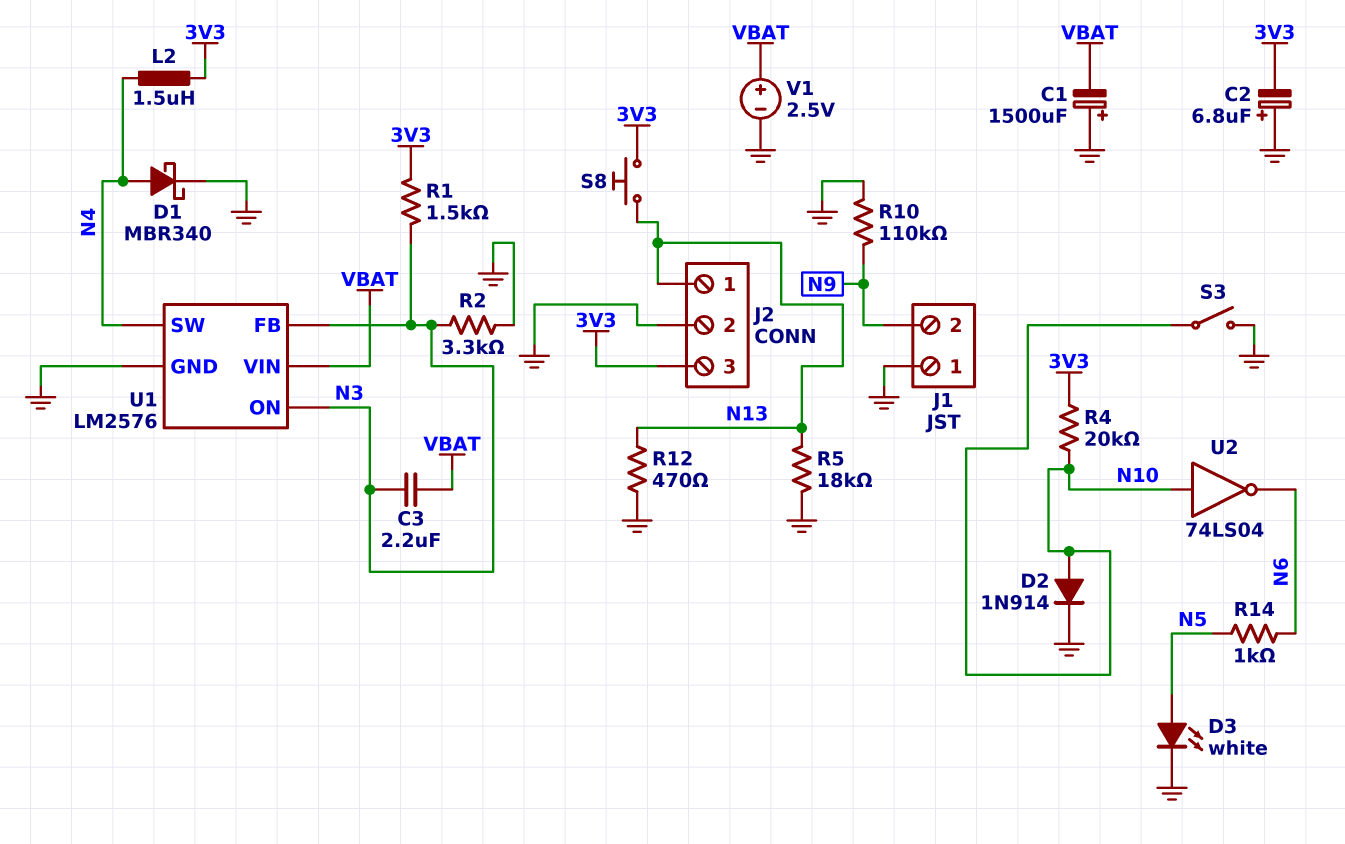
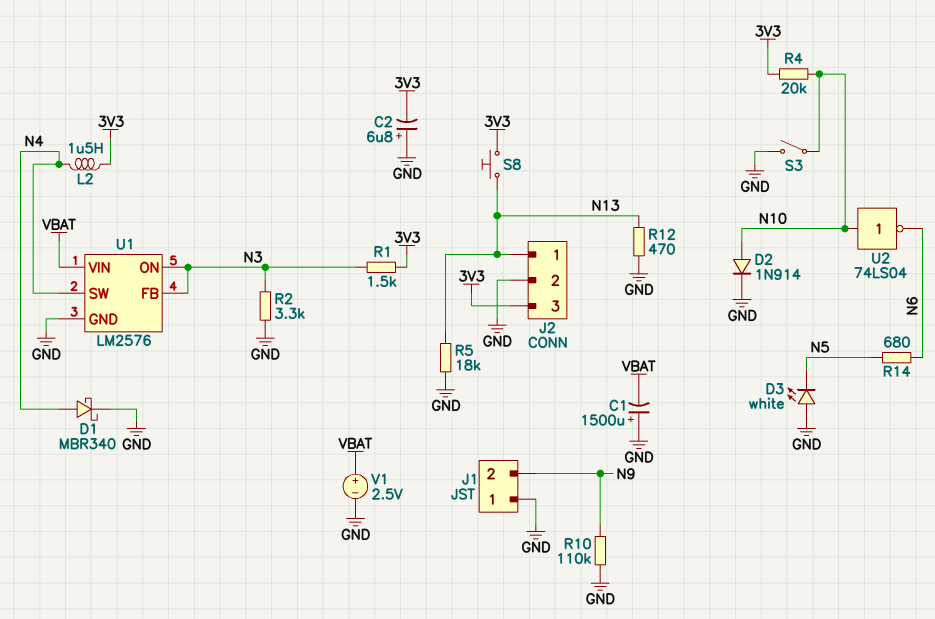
C3: 2.2uF (N3, VBAT) -> none
D3: LED white (A N5, K GND) -> LED white (A GND, K N5)
R14: 1k (N5, N6) -> 680 (N5, N6)

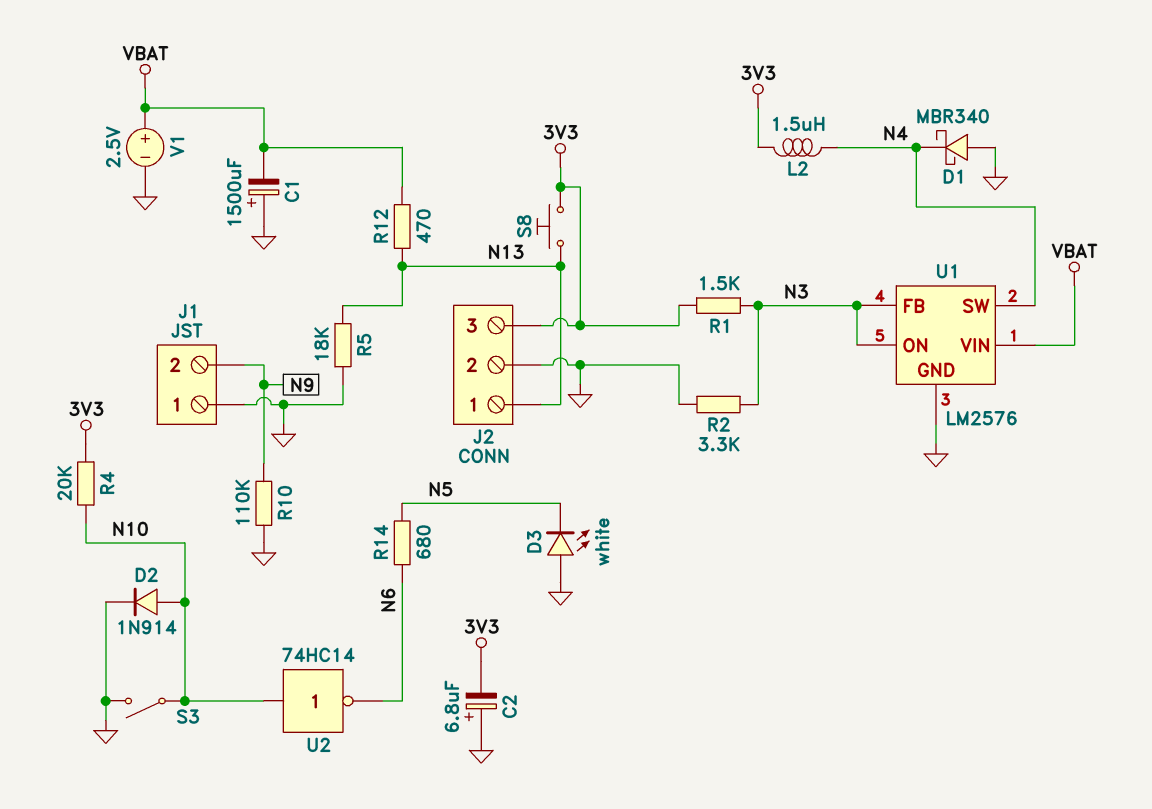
D1: schottky MBR340 (A N4, K GND) -> schottky MBR340 (A GND, K N4)
R12: 470 (GND, N13) -> 470 (N13, VBAT)
U2: NOT 74LS04 (in N10, out N6) -> NOT 74HC14 (in N10, out N6)

